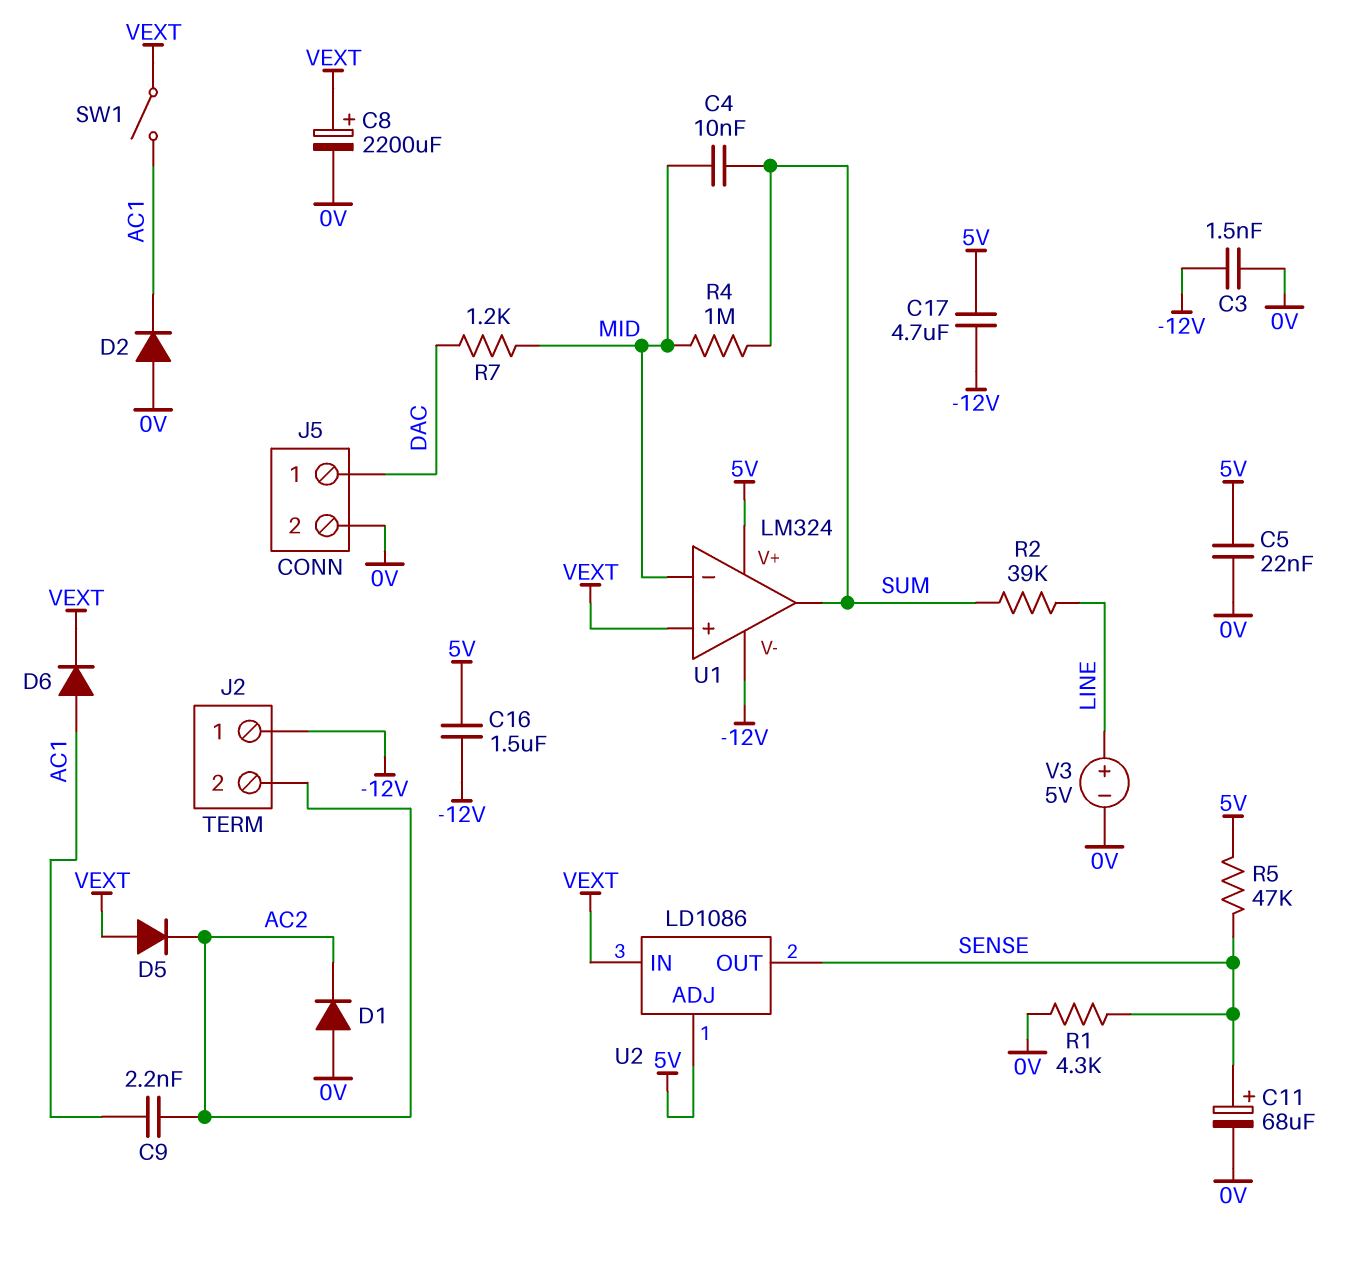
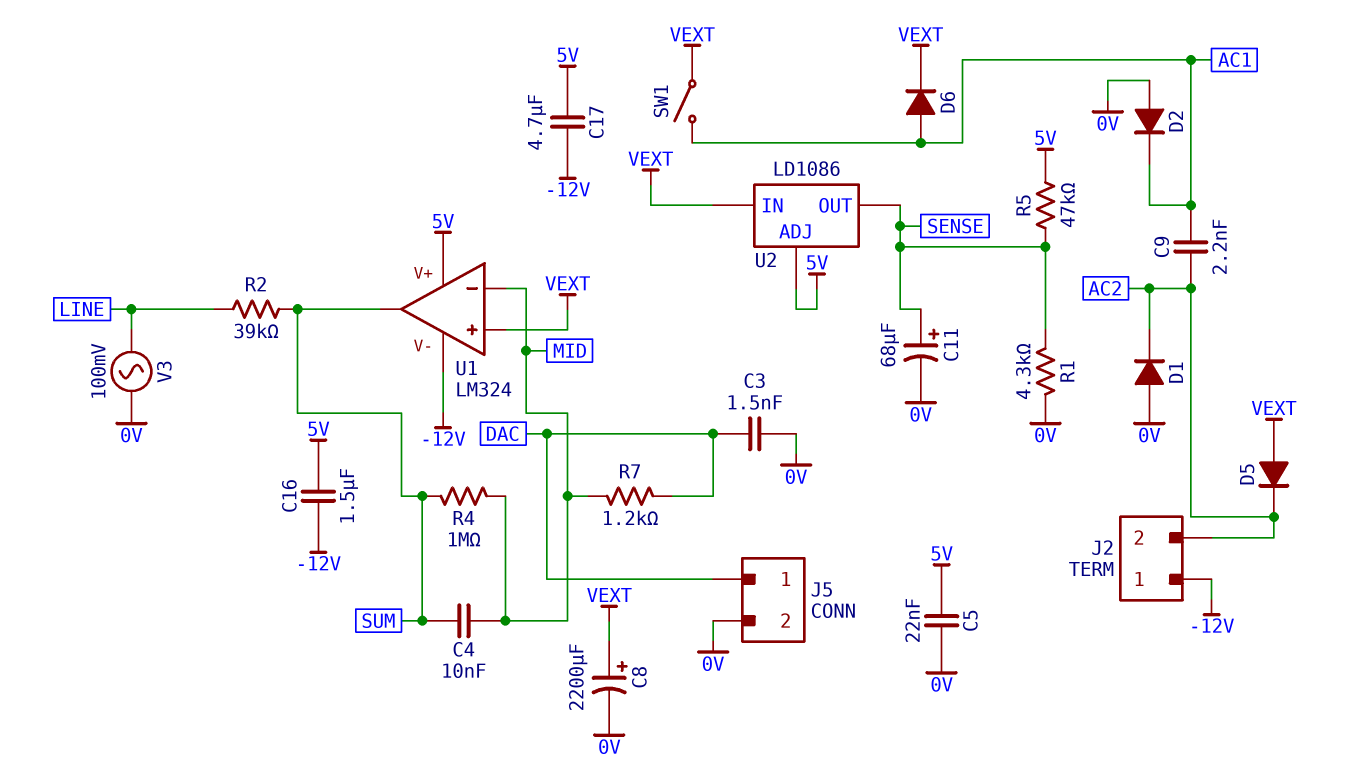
C3: 1.5nF (-12V, 0V) -> 1.5nF (0V, DAC)
V3: 5V (plus LINE, minus 0V) -> AC 100mV (0V, LINE)

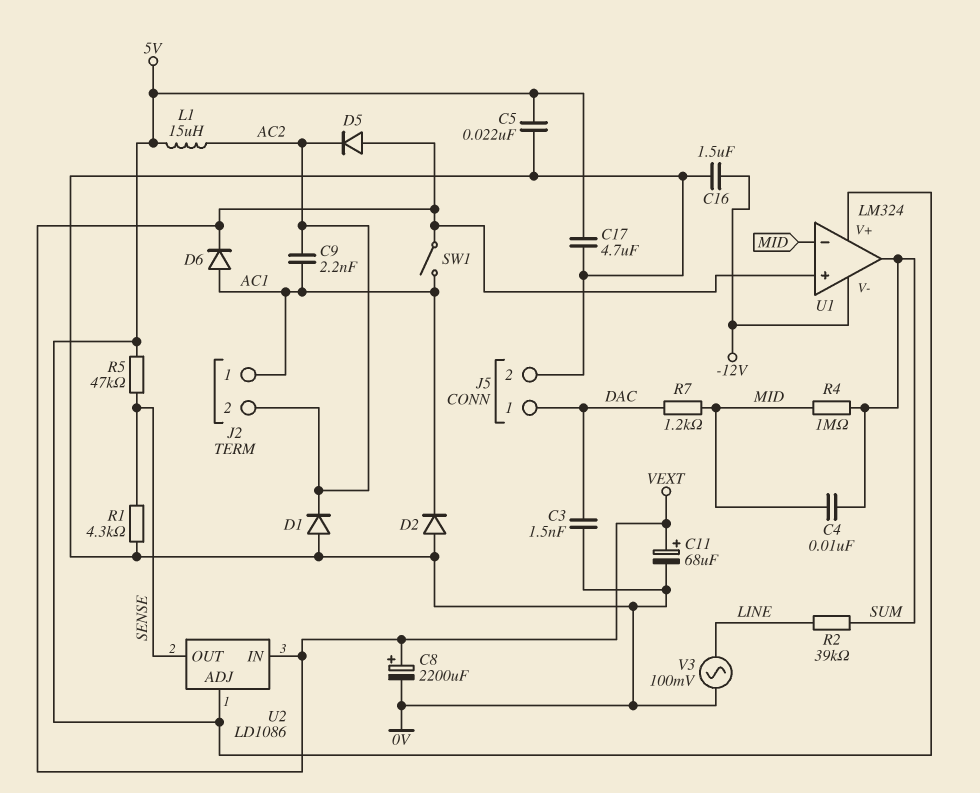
C11: 68uF (plus SENSE, minus 0V) -> 68uF (plus VEXT, minus 0V)
C16: 1.5uF (-12V, 5V) -> 1.5uF (-12V, 0V)
C17: 4.7uF (-12V, 5V) -> 4.7uF (0V, 5V)
J2 pin 1: -12V -> AC1
L1: none -> 15uH (5V, AC2)

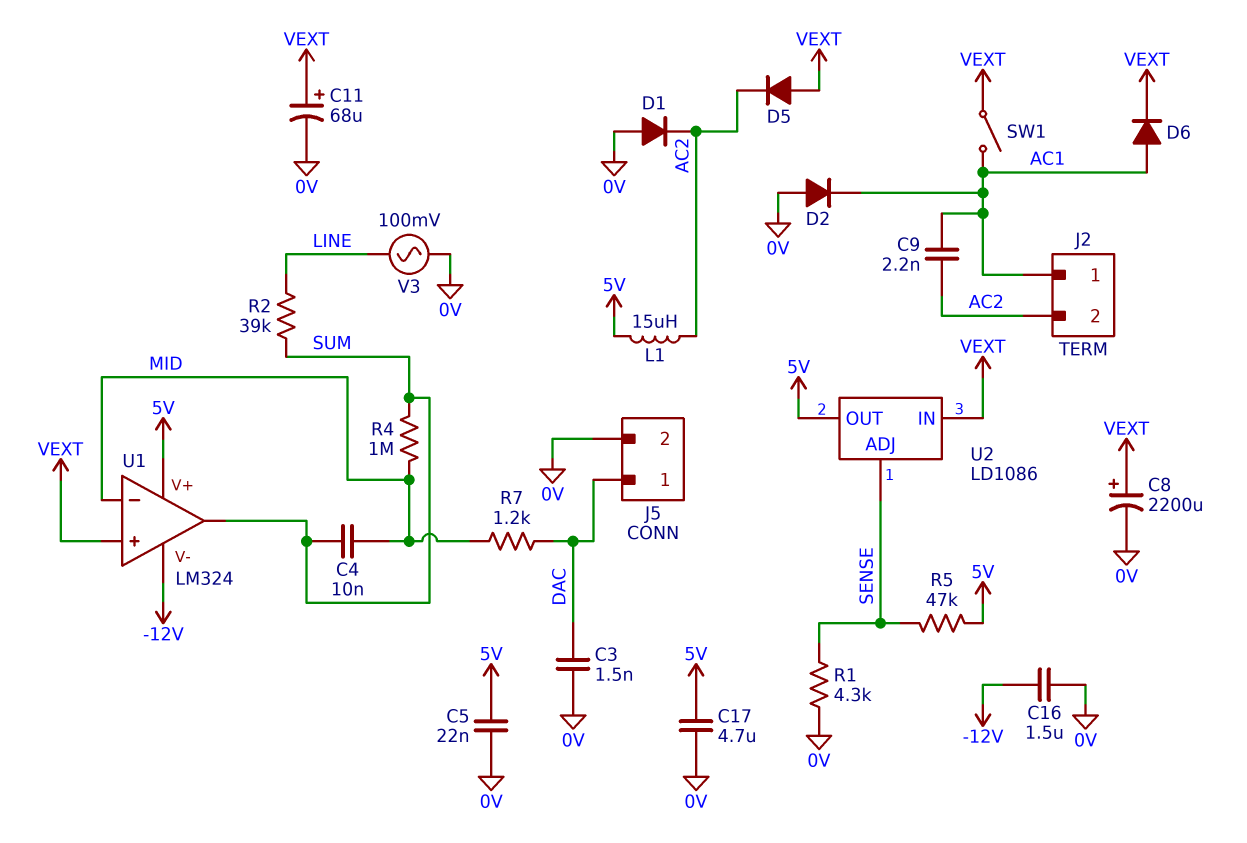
U2 pin ADJ: 5V -> SENSE
U2 pin OUT: SENSE -> 5V

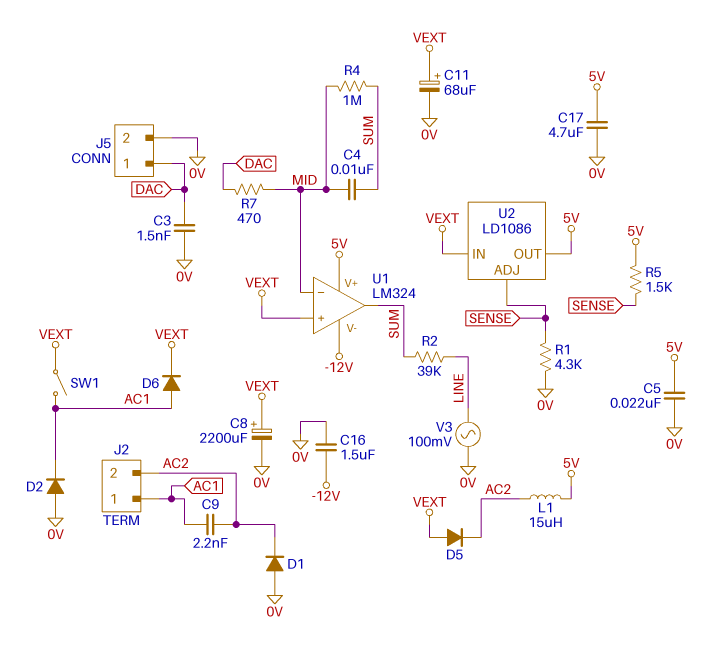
R5: 47k (5V, SENSE) -> 1.5k (5V, SENSE)
R7: 1.2k (DAC, MID) -> 470 (DAC, MID)

